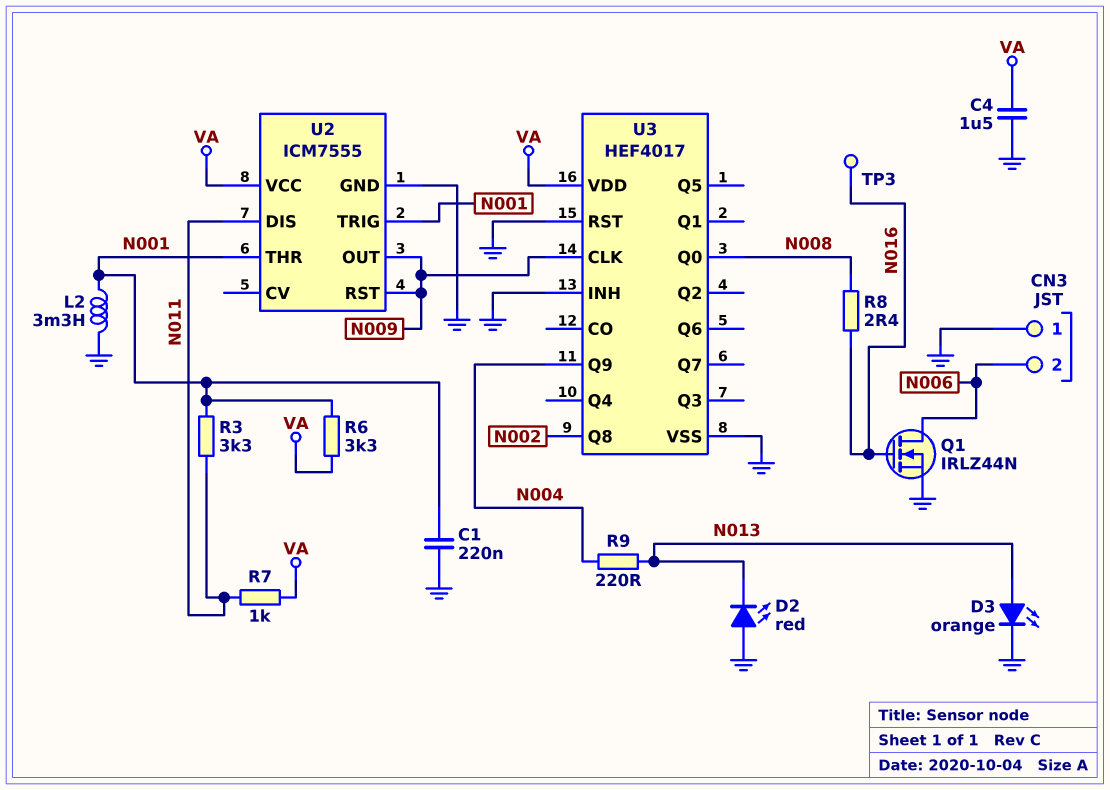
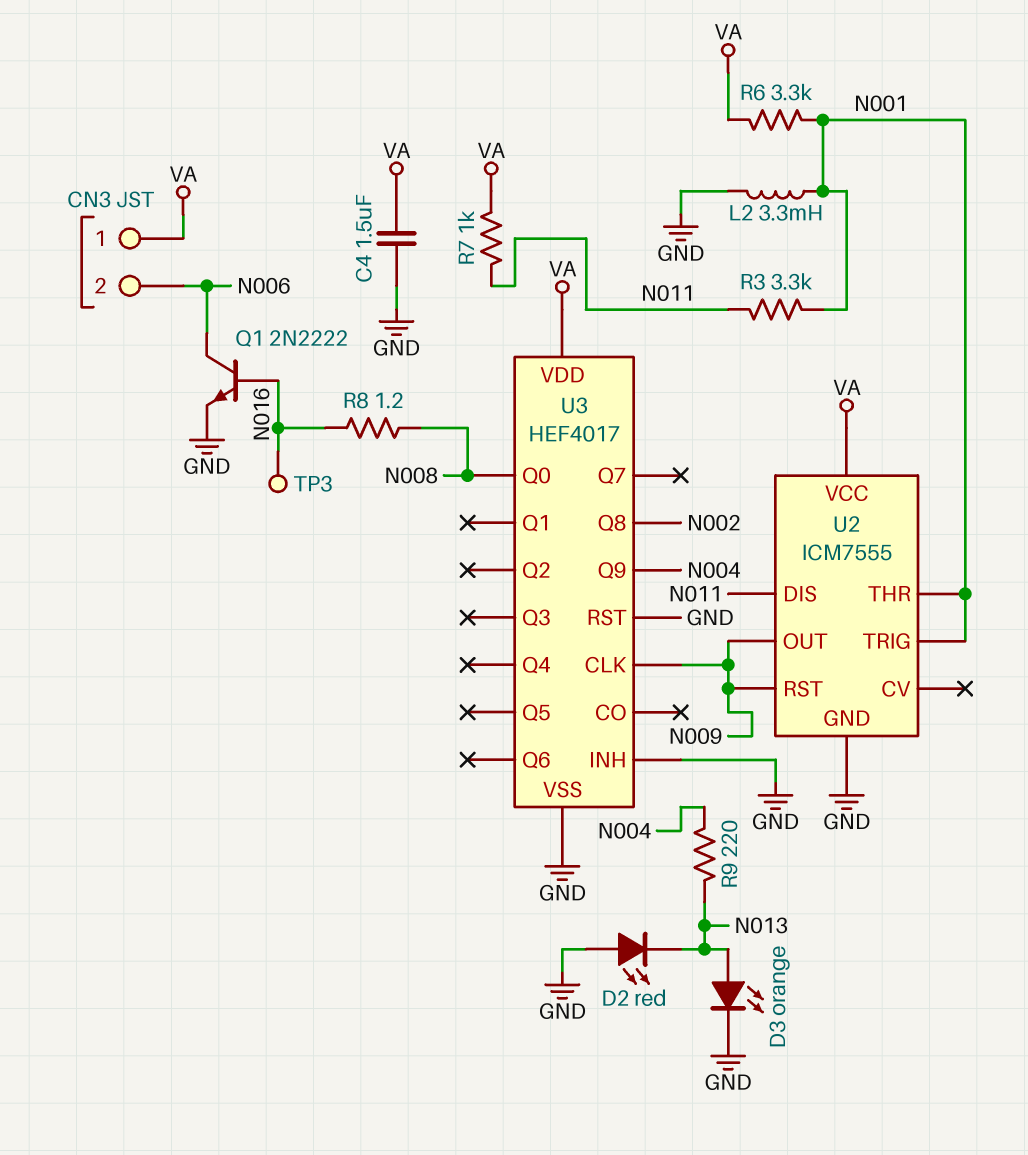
C1: 220nF (GND, N001) -> none
CN3 pin 1: GND -> VA
Q1: NMOS IRLZ44N (G N016, D N006, S GND) -> NPN 2N2222 (B N016, C N006, E GND)
R8: 2.4 (N008, N016) -> 1.2 (N008, N016)

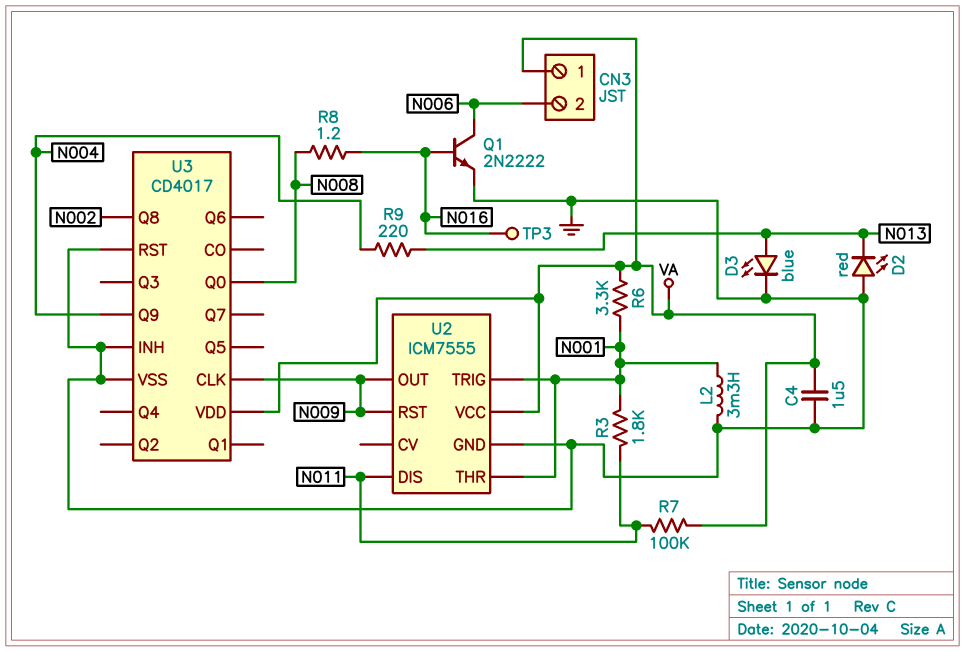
D3: LED orange (A N013, K GND) -> LED blue (A N013, K GND)
R3: 3.3k (N001, N011) -> 1.8k (N001, N011)
R7: 1k (N011, VA) -> 100k (N011, VA)
U3: HEF4017 -> CD4017

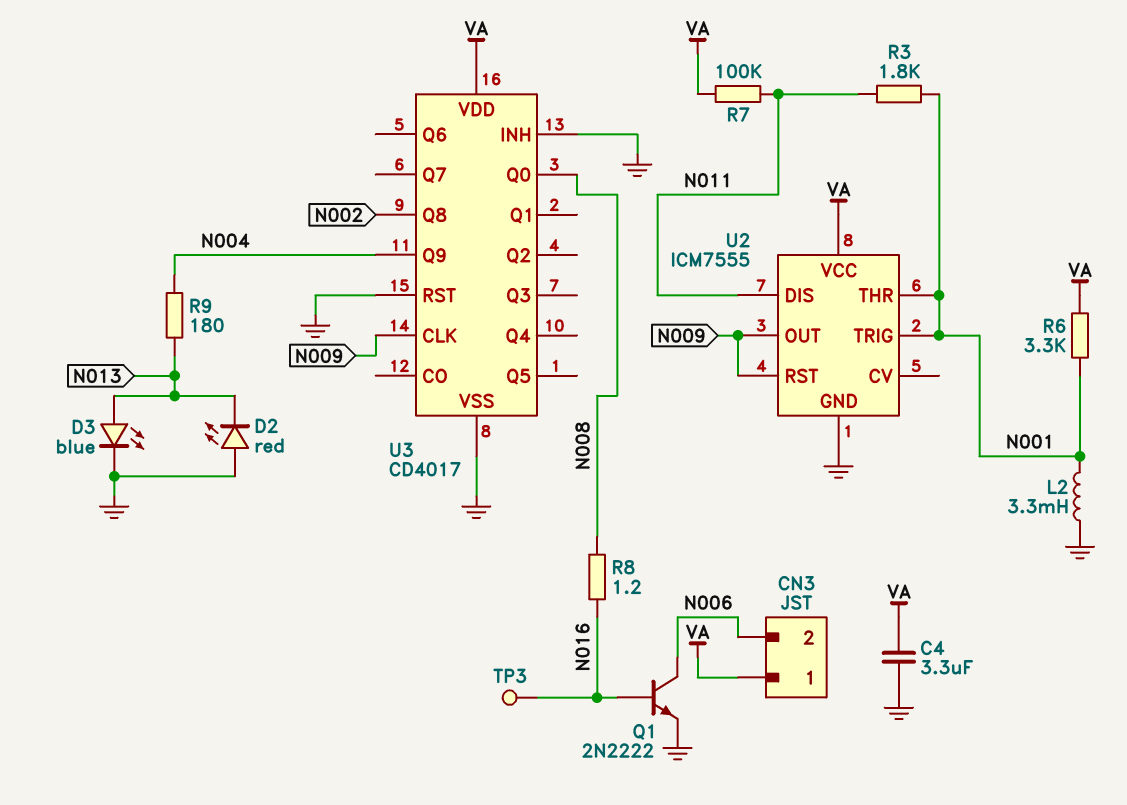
C4: 1.5uF (GND, VA) -> 3.3uF (GND, VA)
R9: 220 (N004, N013) -> 180 (N004, N013)

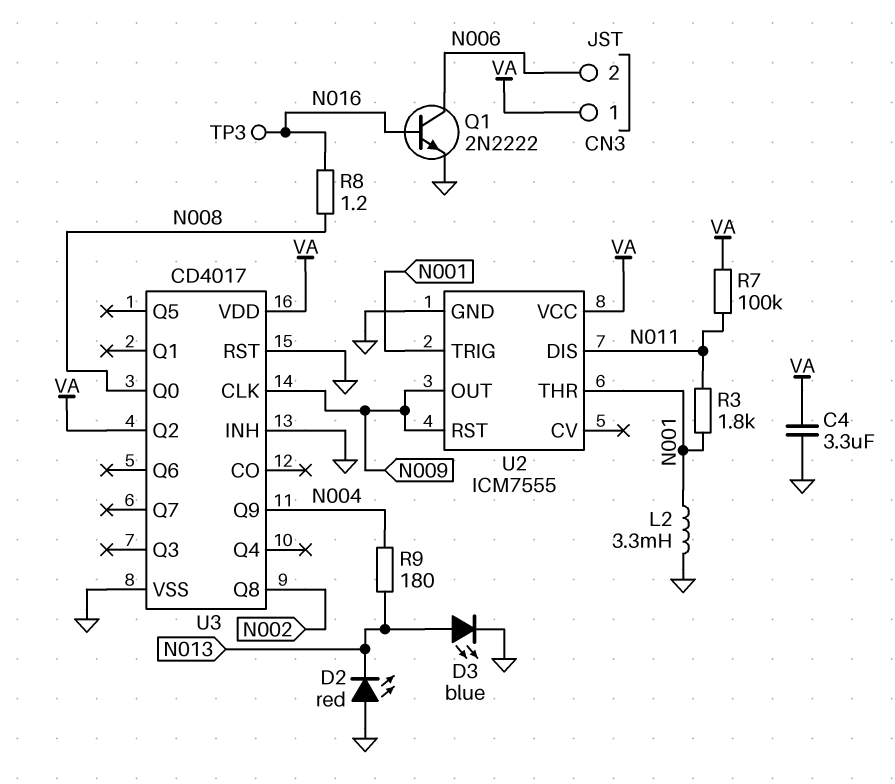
R6: 3.3k (N001, VA) -> none
U3 pin Q2: none -> VA

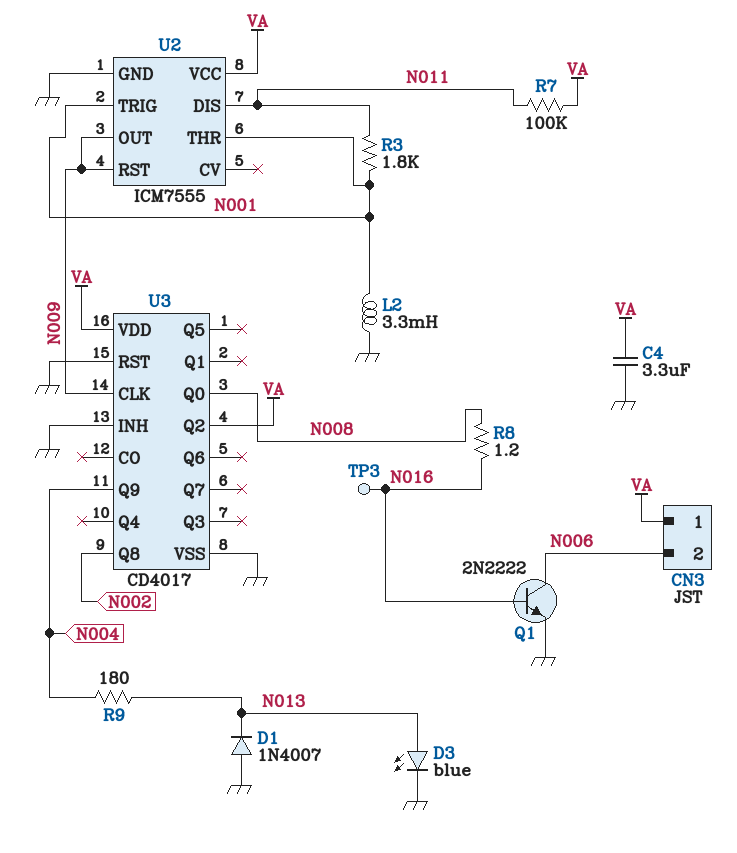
D1: none -> diode 1N4007 (A GND, K N013)
D2: LED red (A GND, K N013) -> none

